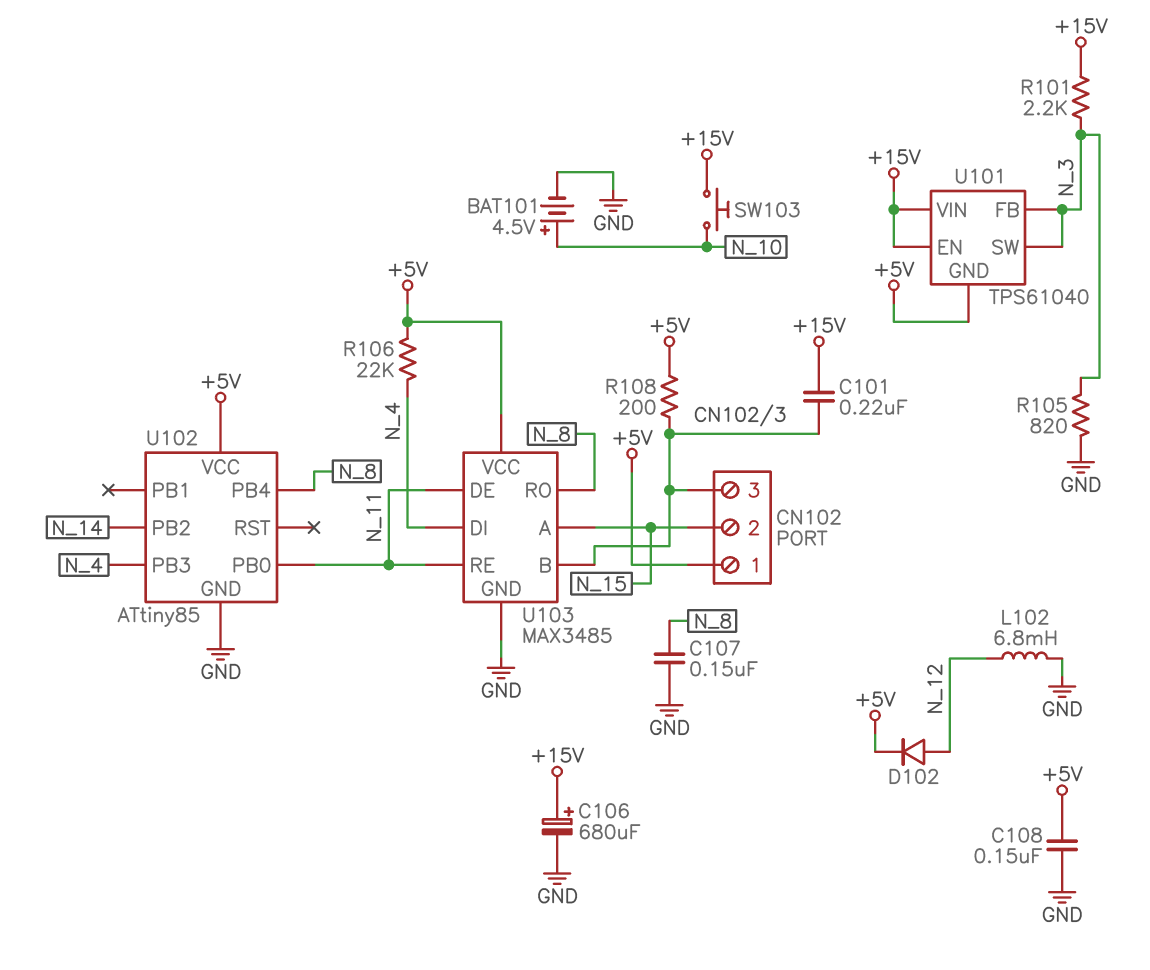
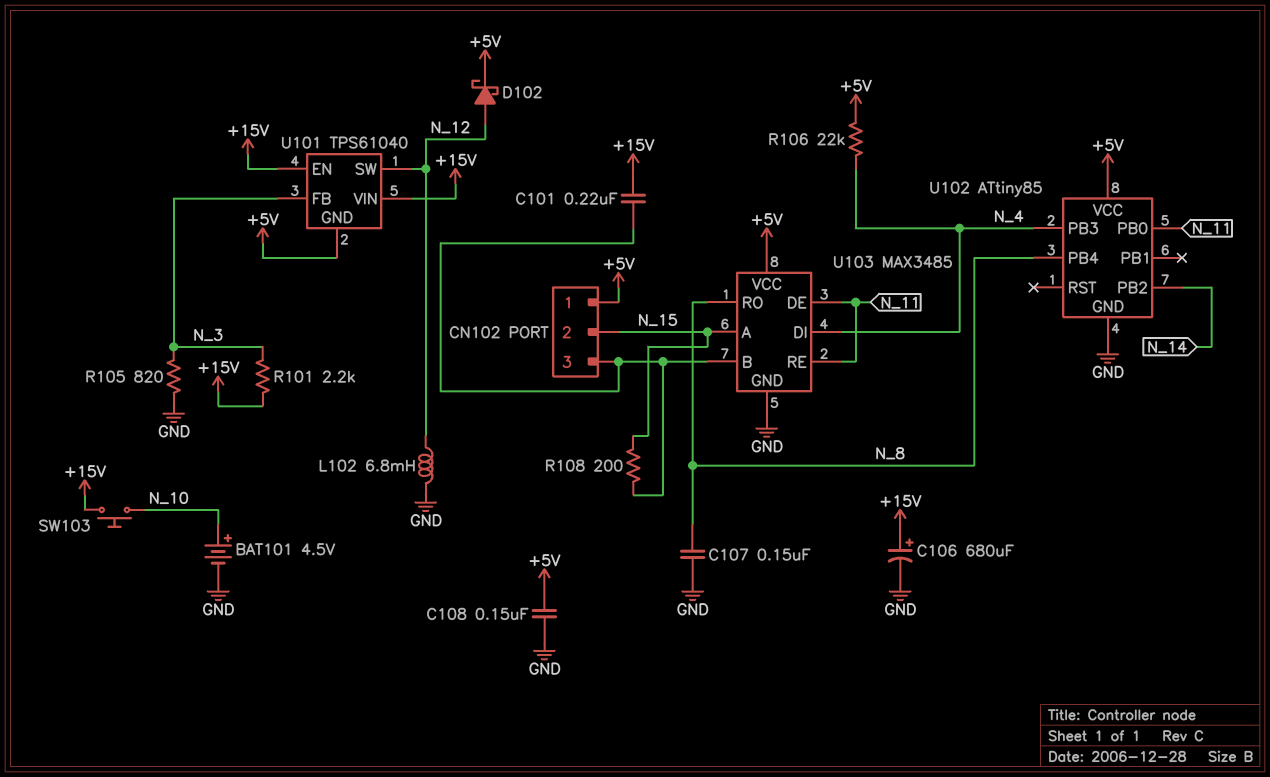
D102: diode (A N_12, K +5V) -> schottky (A N_12, K +5V)
R108: 200 (+5V, CN102/3) -> 200 (CN102/3, N_15)
U101 pin SW: N_3 -> N_12

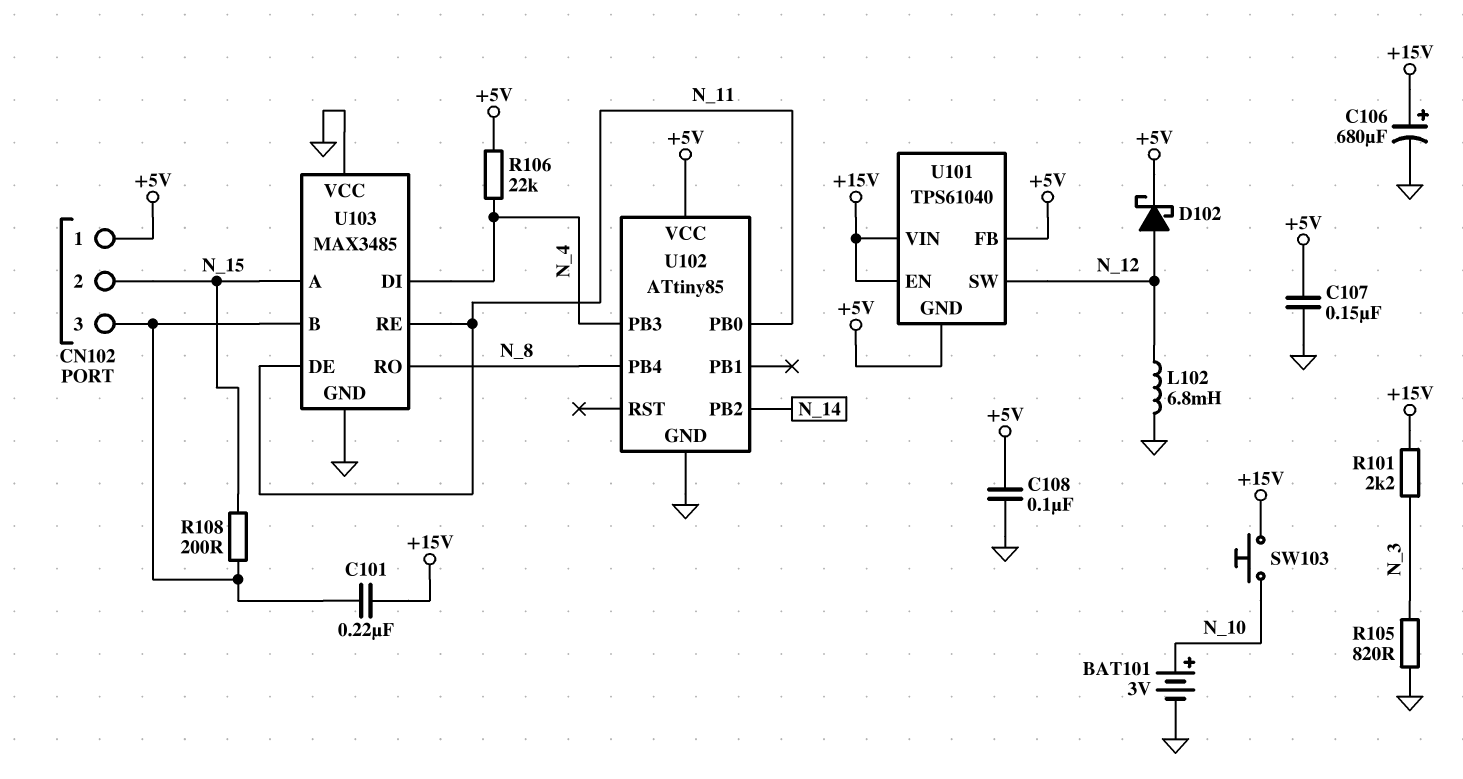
BAT101: 4.5V (plus N_10, minus GND) -> 3V (plus N_10, minus GND)
C107: 150nF (GND, N_8) -> 150nF (+5V, GND)
C108: 150nF (+5V, GND) -> 100nF (+5V, GND)
U101 pin FB: N_3 -> +5V
U103 pin VCC: +5V -> GND

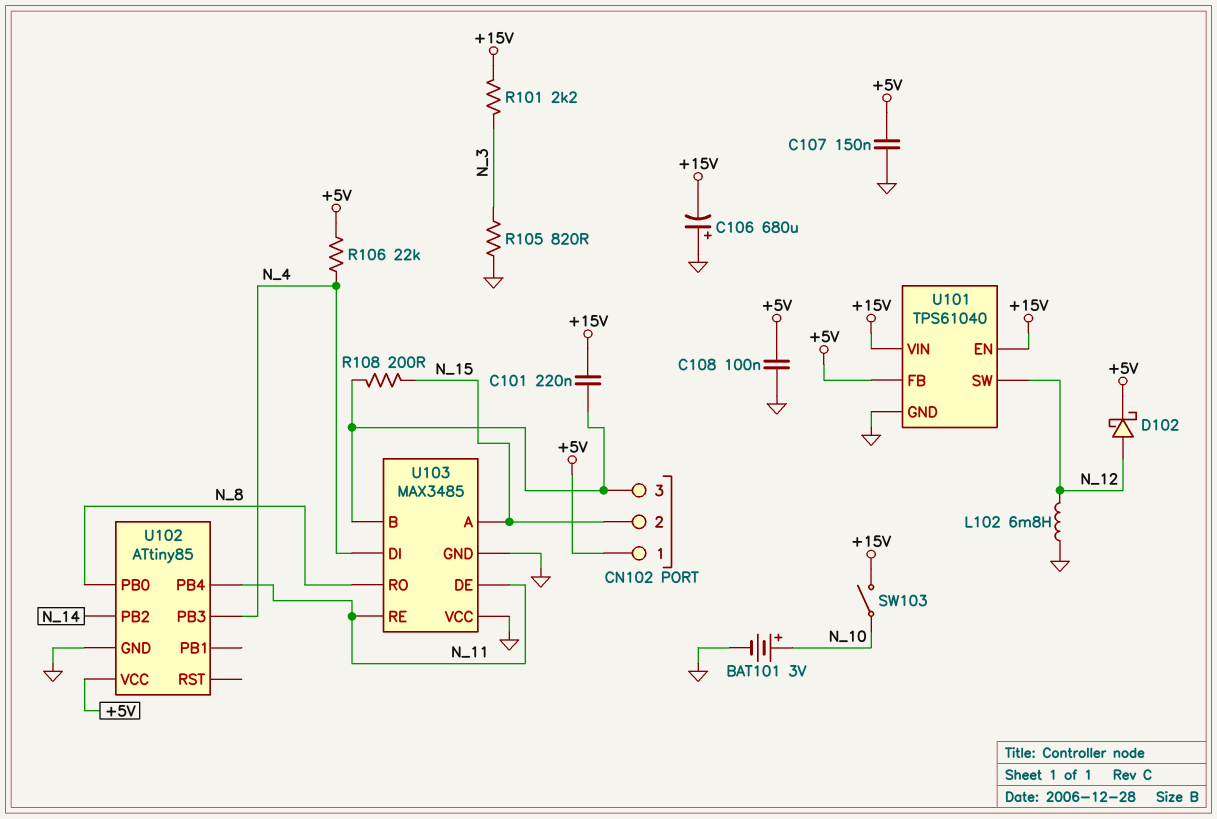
C106: 680uF (plus +15V, minus GND) -> 680uF (plus GND, minus +15V)
SW103: button (+15V, N_10) -> switch (+15V, N_10)
U101 pin GND: +5V -> GND
U102 pin PB0: N_11 -> N_8
U102 pin PB4: N_8 -> N_11

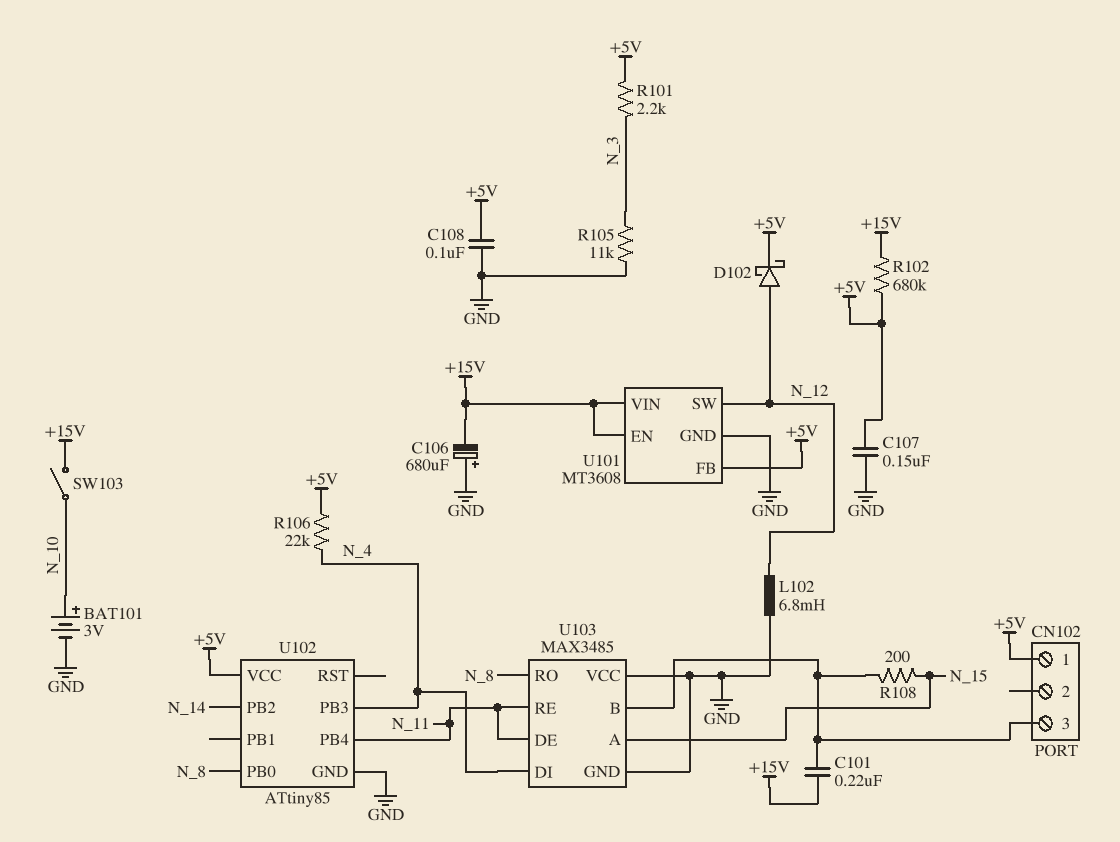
CN102 pin 2: N_15 -> none
R101: 2.2k (+15V, N_3) -> 2.2k (+5V, N_3)
R102: none -> 680k (+5V, +15V)
R105: 820 (GND, N_3) -> 11k (GND, N_3)
U101: TPS61040 -> MT3608

